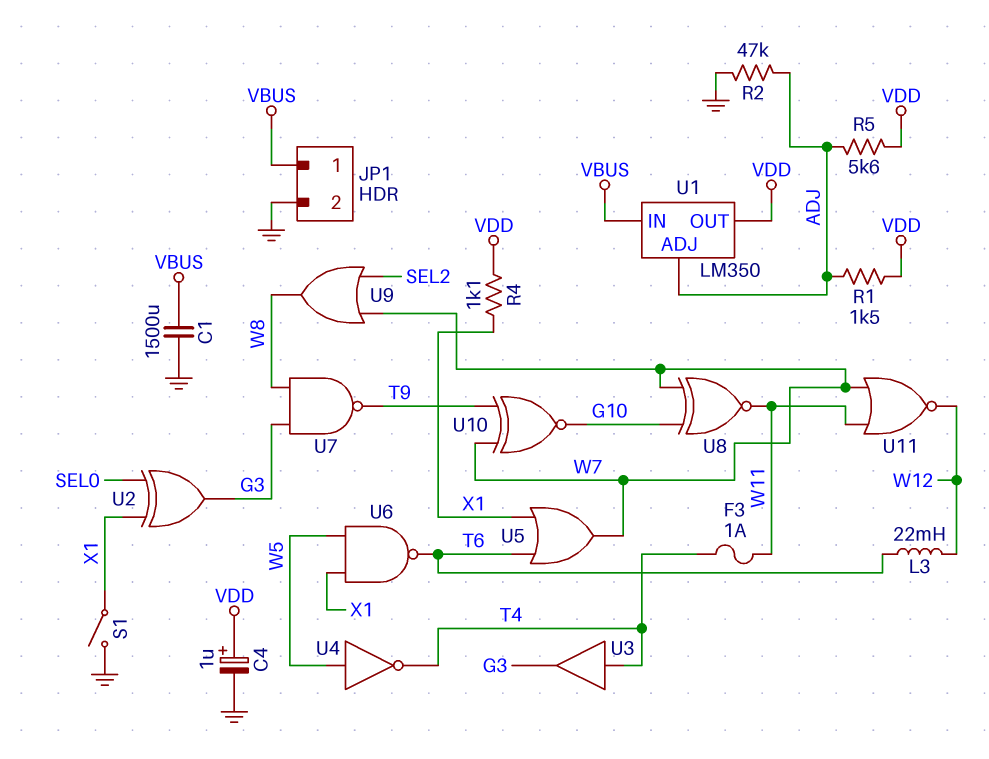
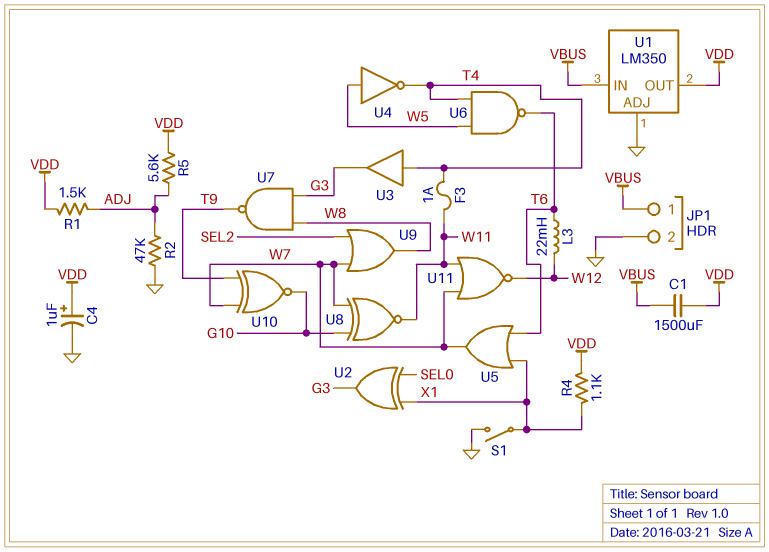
C1: 1500uF (GND, VBUS) -> 1500uF (VBUS, VDD)
U1 pin ADJ: ADJ -> GND
U6: NAND (in W5, in X1, out T6) -> NAND (in T4, in W5, out T6)

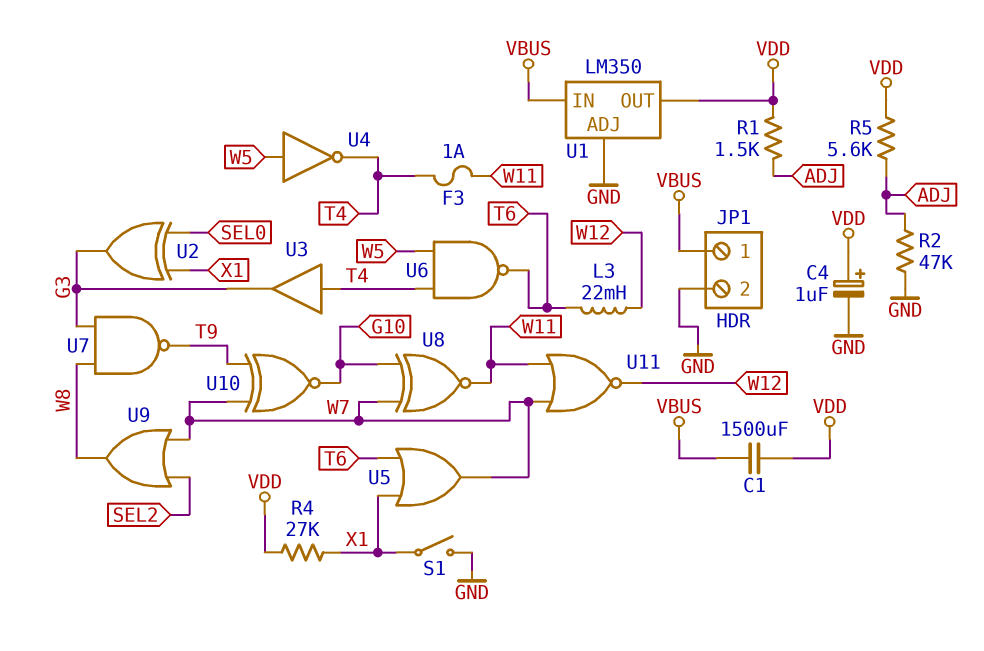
R4: 1.1k (VDD, X1) -> 27k (VDD, X1)

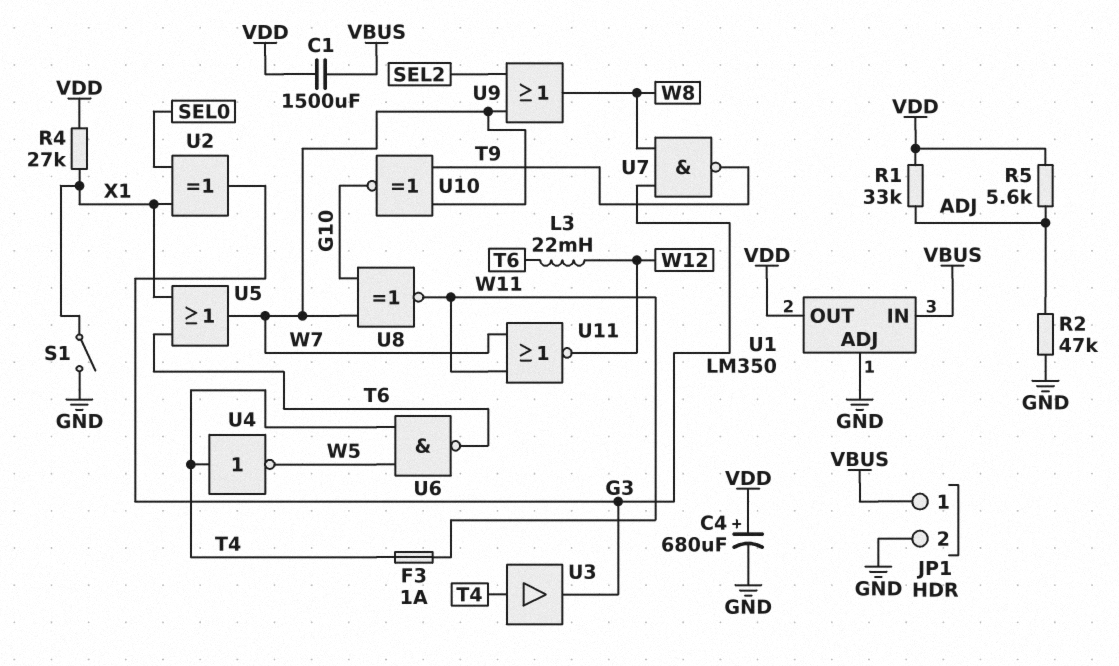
C4: 1uF (plus VDD, minus GND) -> 680uF (plus VDD, minus GND)
R1: 1.5k (ADJ, VDD) -> 33k (ADJ, VDD)
U4: NOT (in W5, out T4) -> NOT (in T4, out W5)

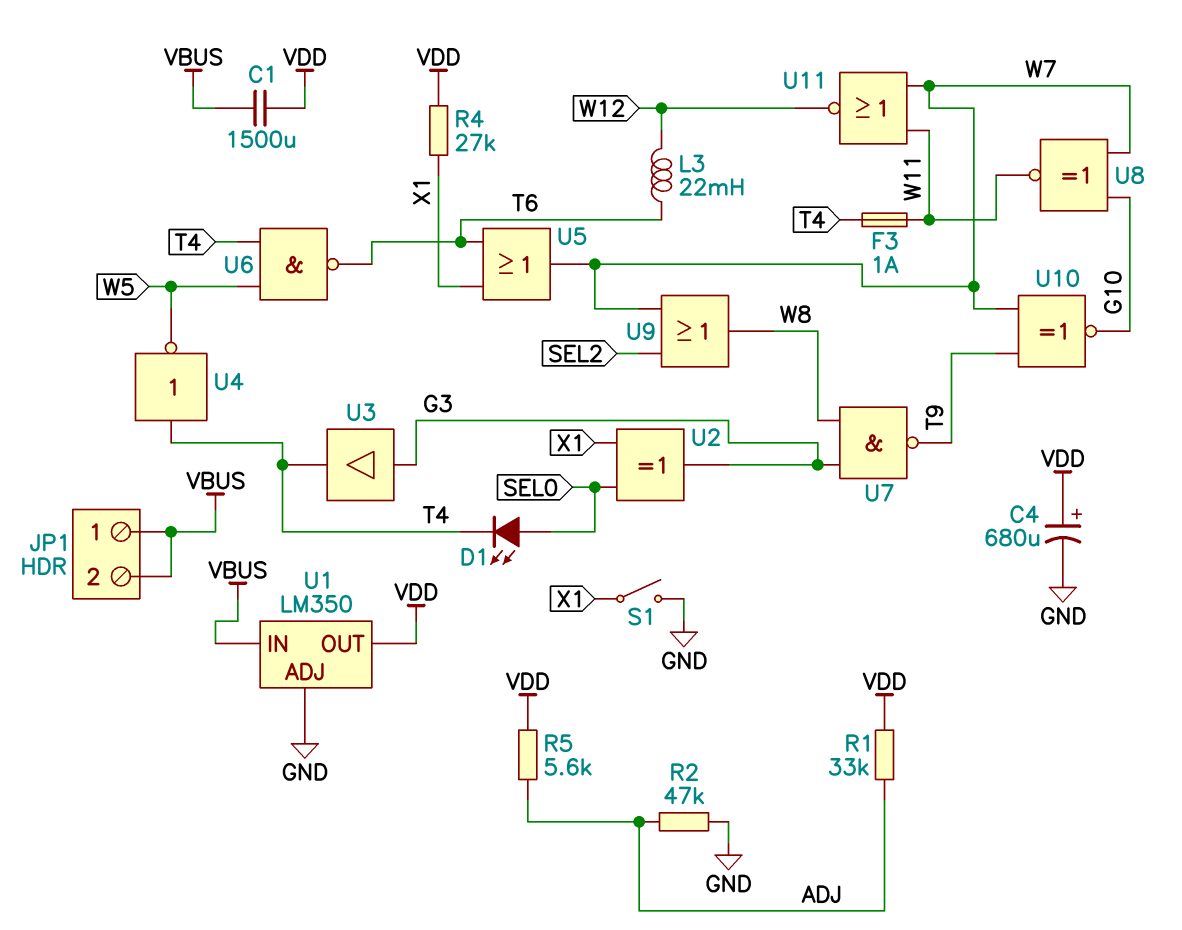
D1: none -> LED (A SEL0, K T4)
JP1 pin 2: GND -> VBUS
U3: buffer (in T4, out G3) -> buffer (in G3, out T4)

